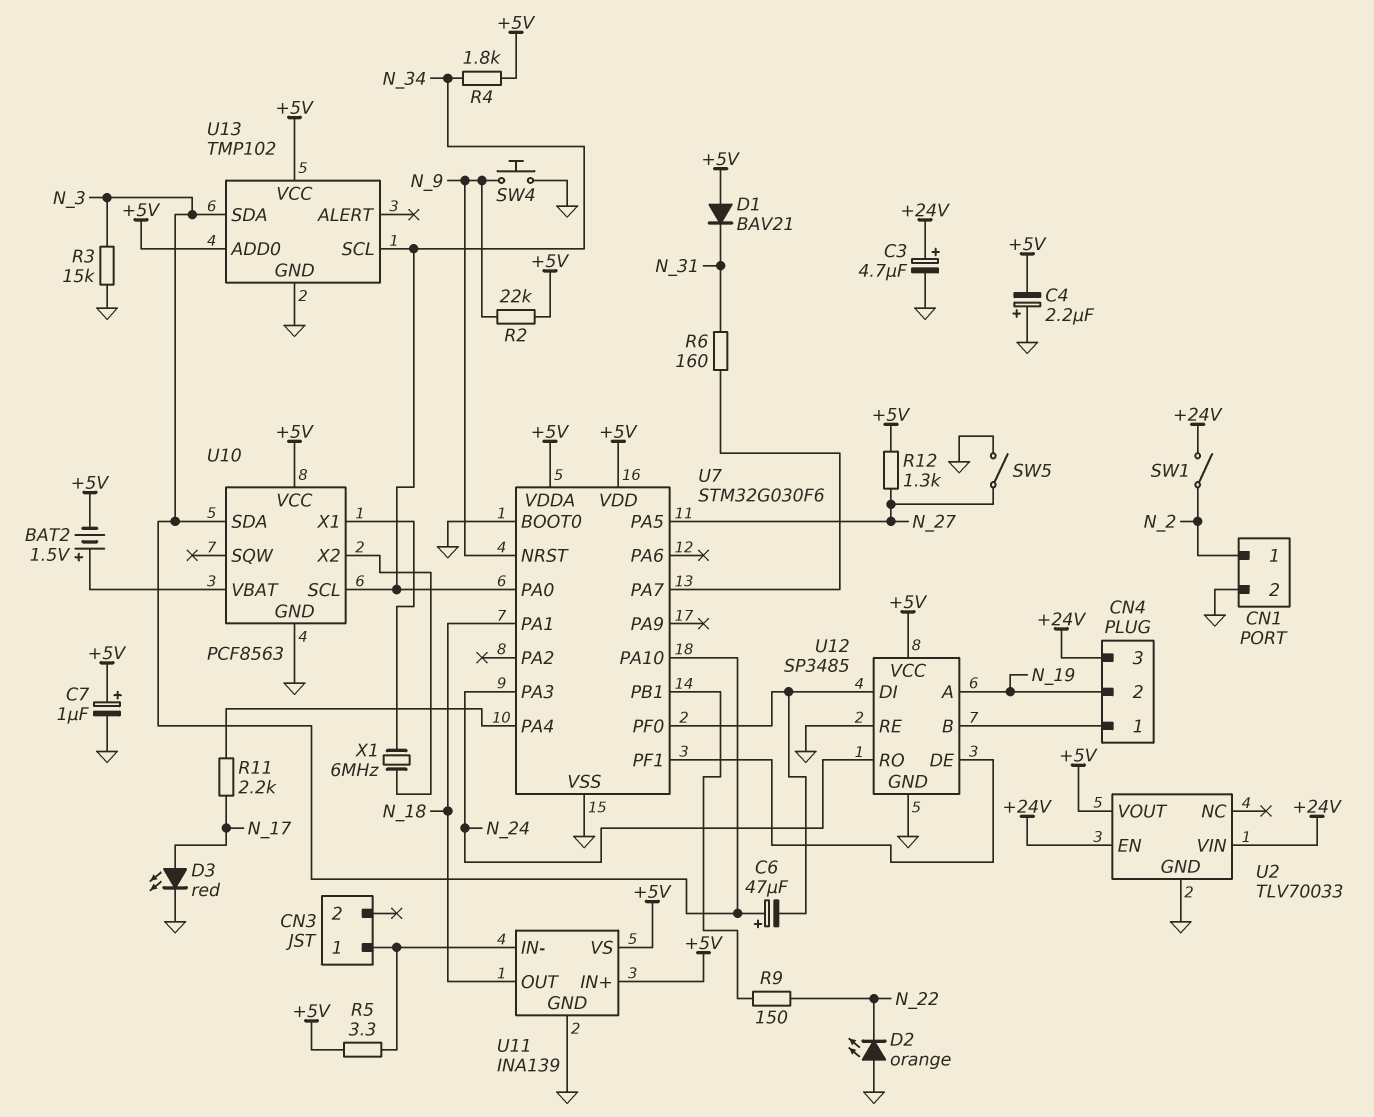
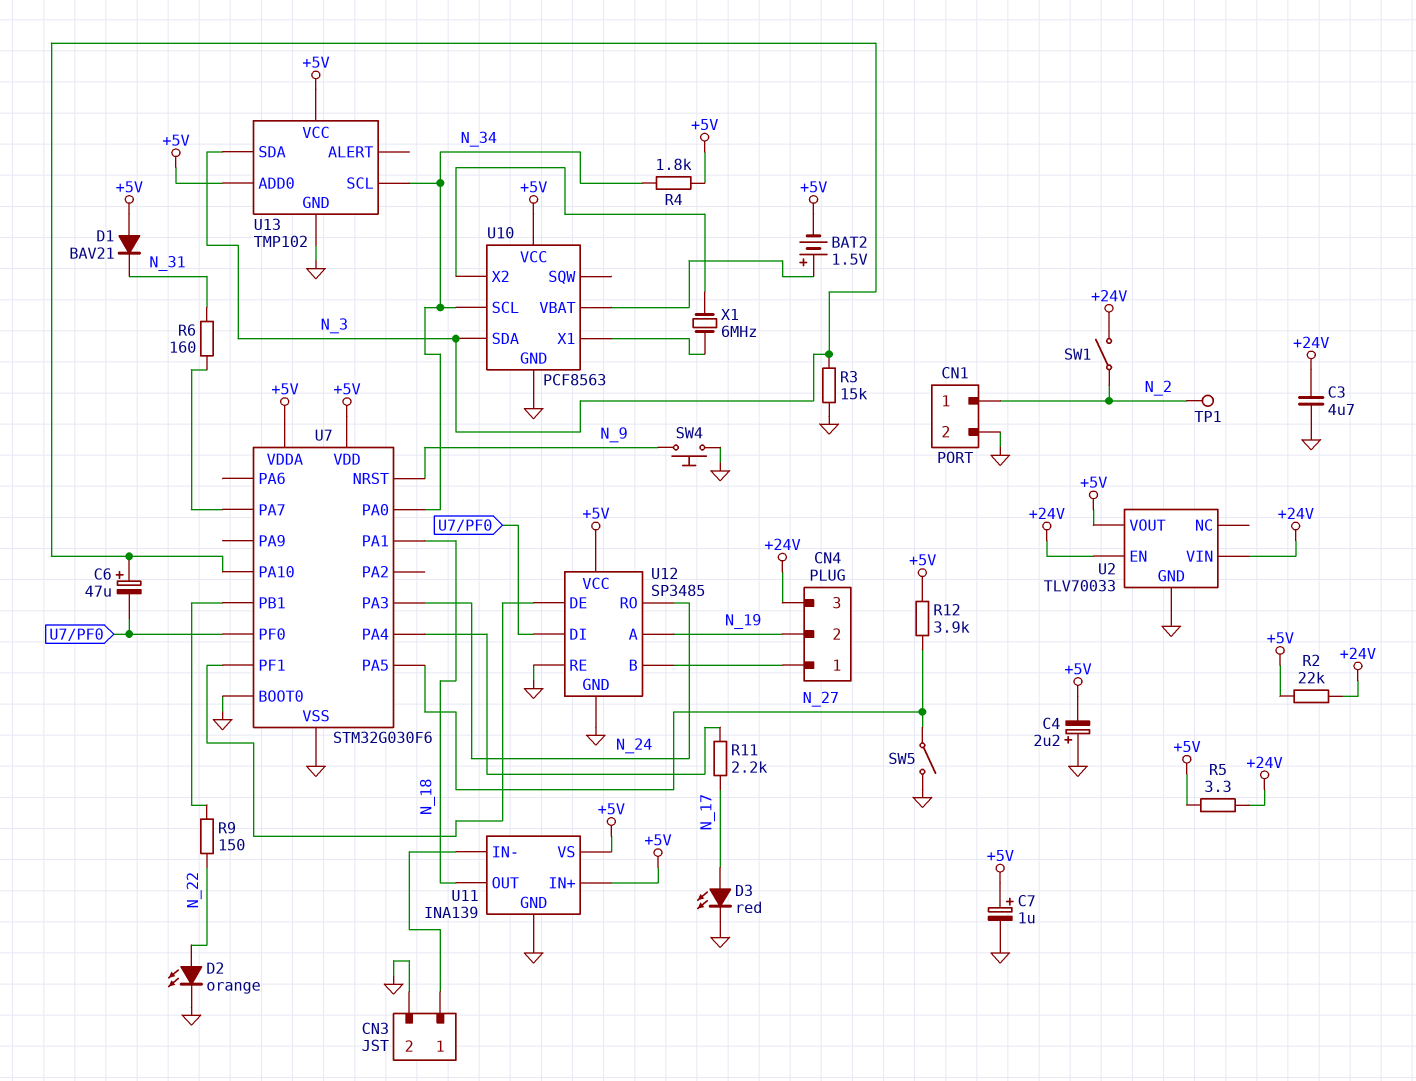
C3: 4.7uF (plus +24V, minus GND) -> 4.7uF (+24V, GND)
CN3 pin 2: none -> GND
D2: LED orange (A GND, K N_22) -> LED orange (A N_22, K GND)
R2: 22k (+5V, N_9) -> 22k (+5V, +24V)
R5: 3.3 (+5V, CN3/1) -> 3.3 (+5V, +24V)
R12: 1.3k (+5V, N_27) -> 3.9k (+5V, N_27)
TP1: none -> test point (N_2)

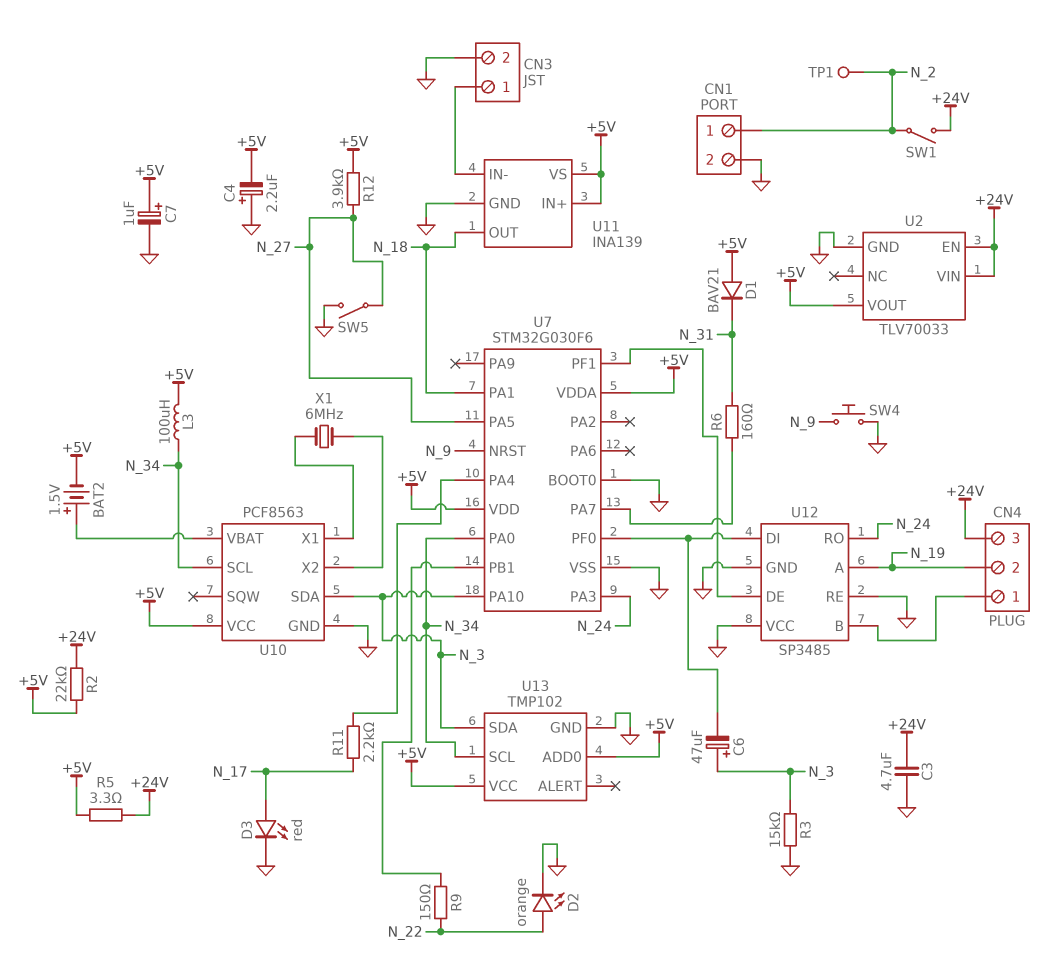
L3: none -> 100uH (+5V, N_34)
R4: 1.8k (+5V, N_34) -> none
U12 pin VCC: +5V -> GND

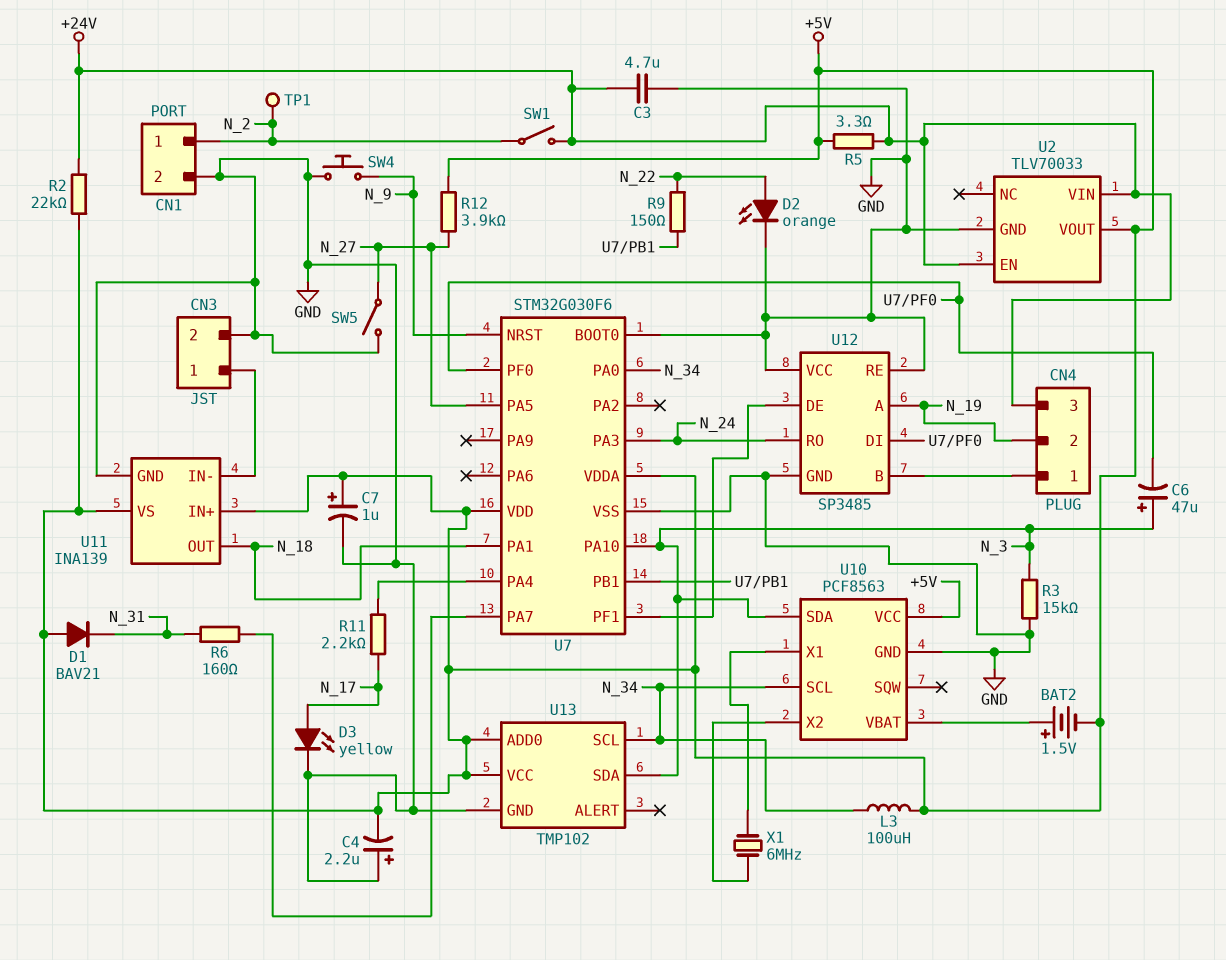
D3: LED red (A N_17, K GND) -> LED yellow (A N_17, K GND)

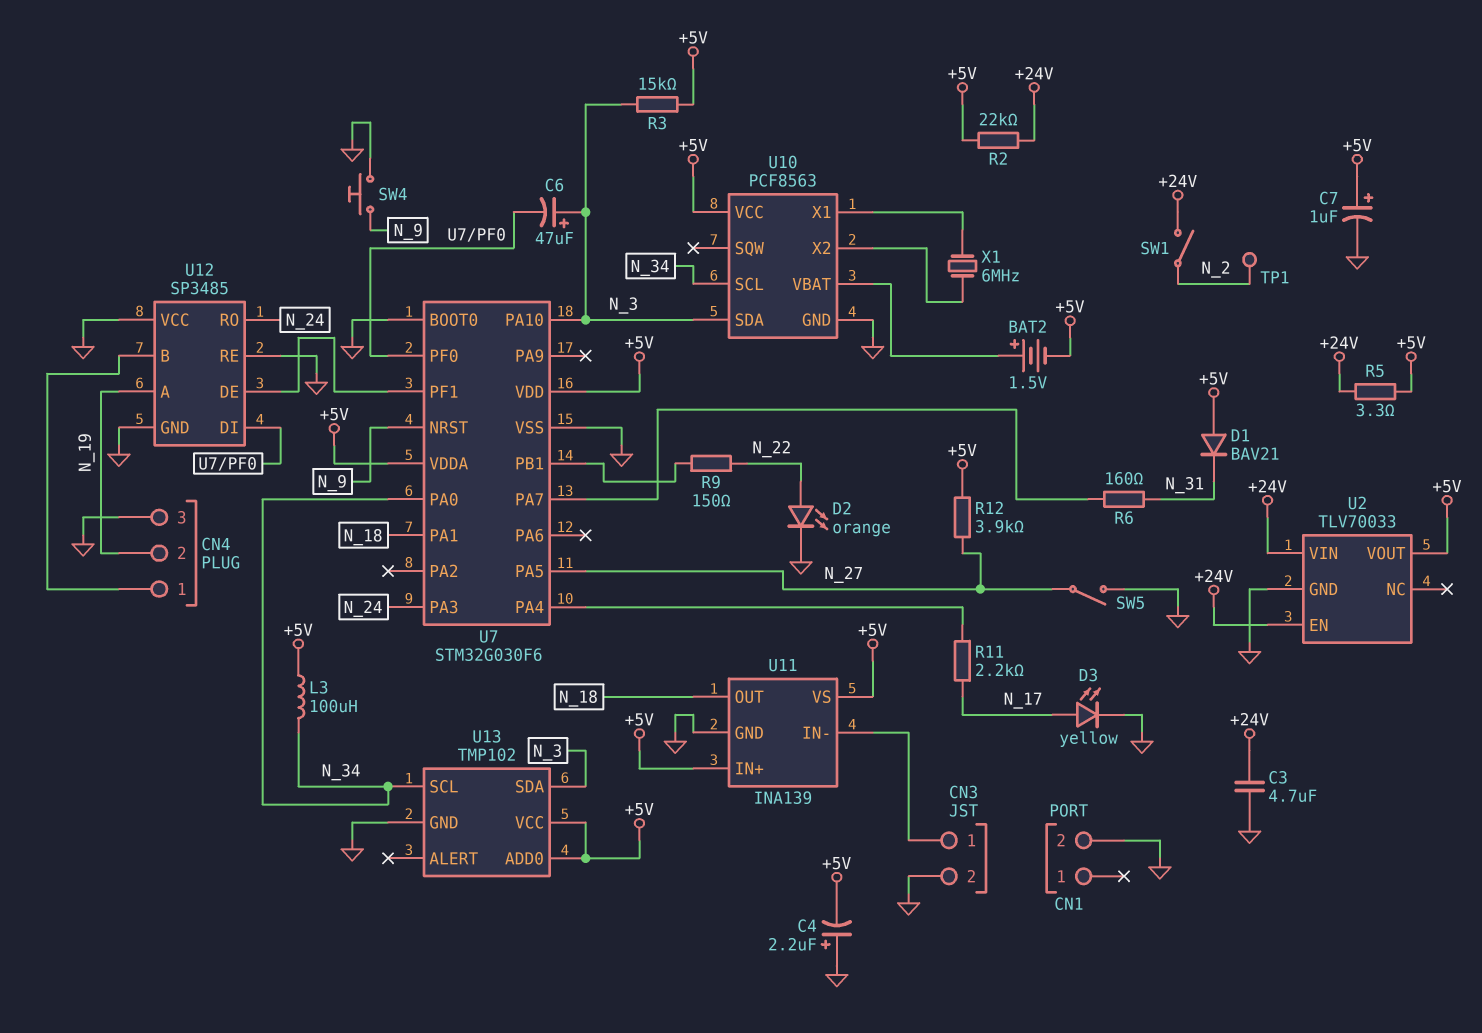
CN1 pin 1: N_2 -> none
CN4 pin 3: +24V -> GND
R3: 15k (GND, N_3) -> 15k (+5V, N_3)

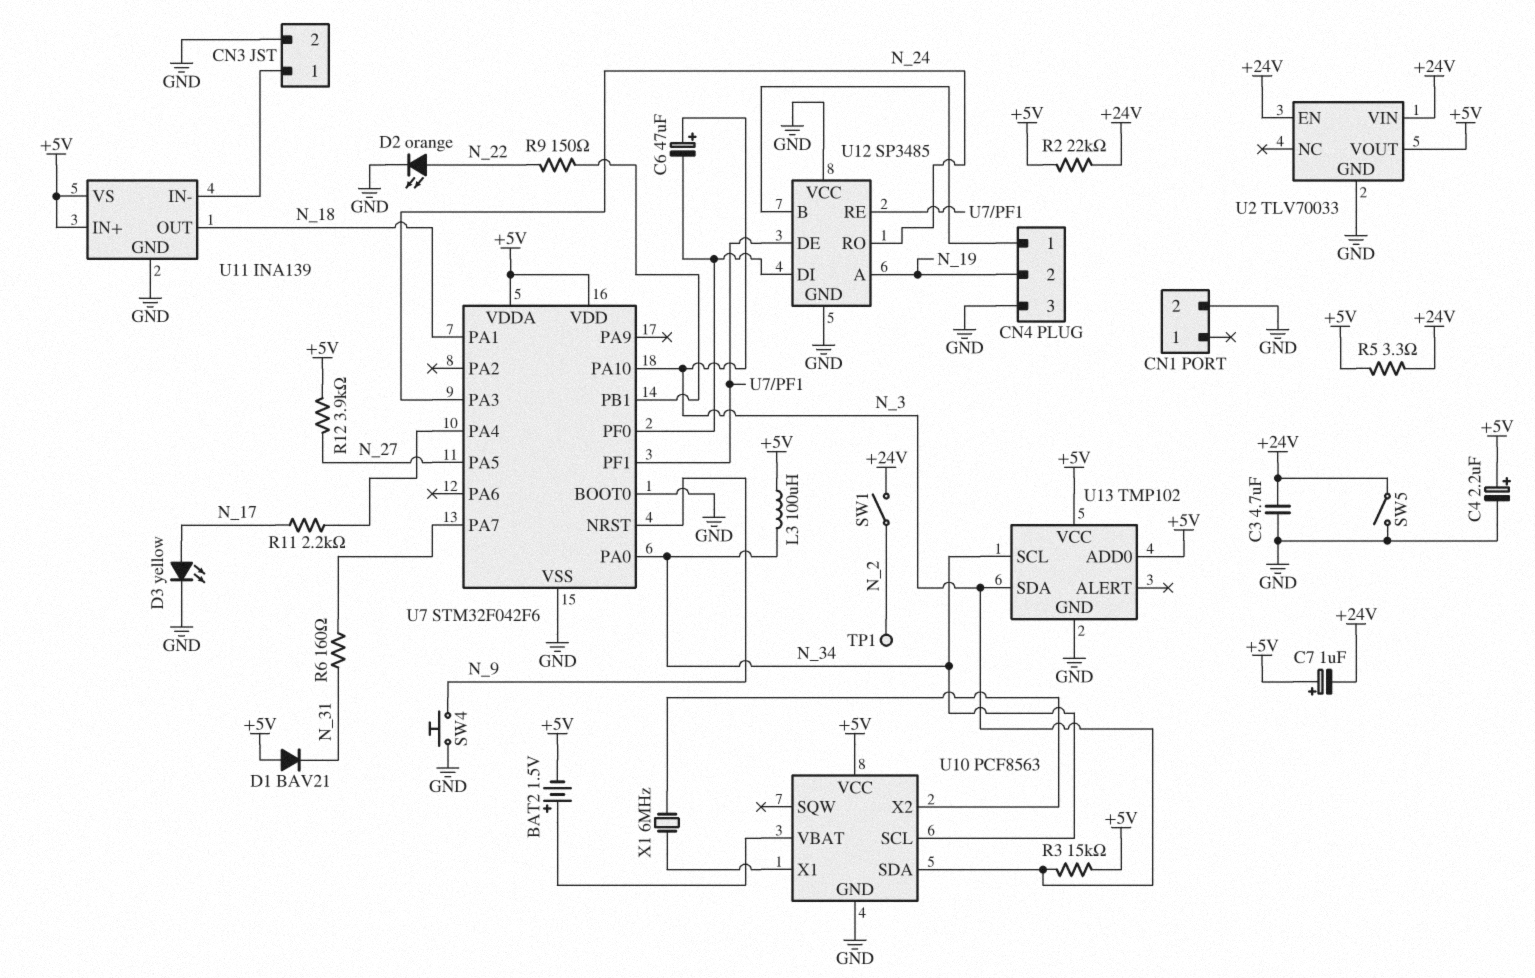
C4: 2.2uF (plus GND, minus +5V) -> 2.2uF (plus +5V, minus GND)
C7: 1uF (plus +5V, minus GND) -> 1uF (plus +5V, minus +24V)
SW5: switch (GND, N_27) -> switch (+24V, GND)
U7: STM32G030F6 -> STM32F042F6
U12 pin RE: GND -> U7/PF1

